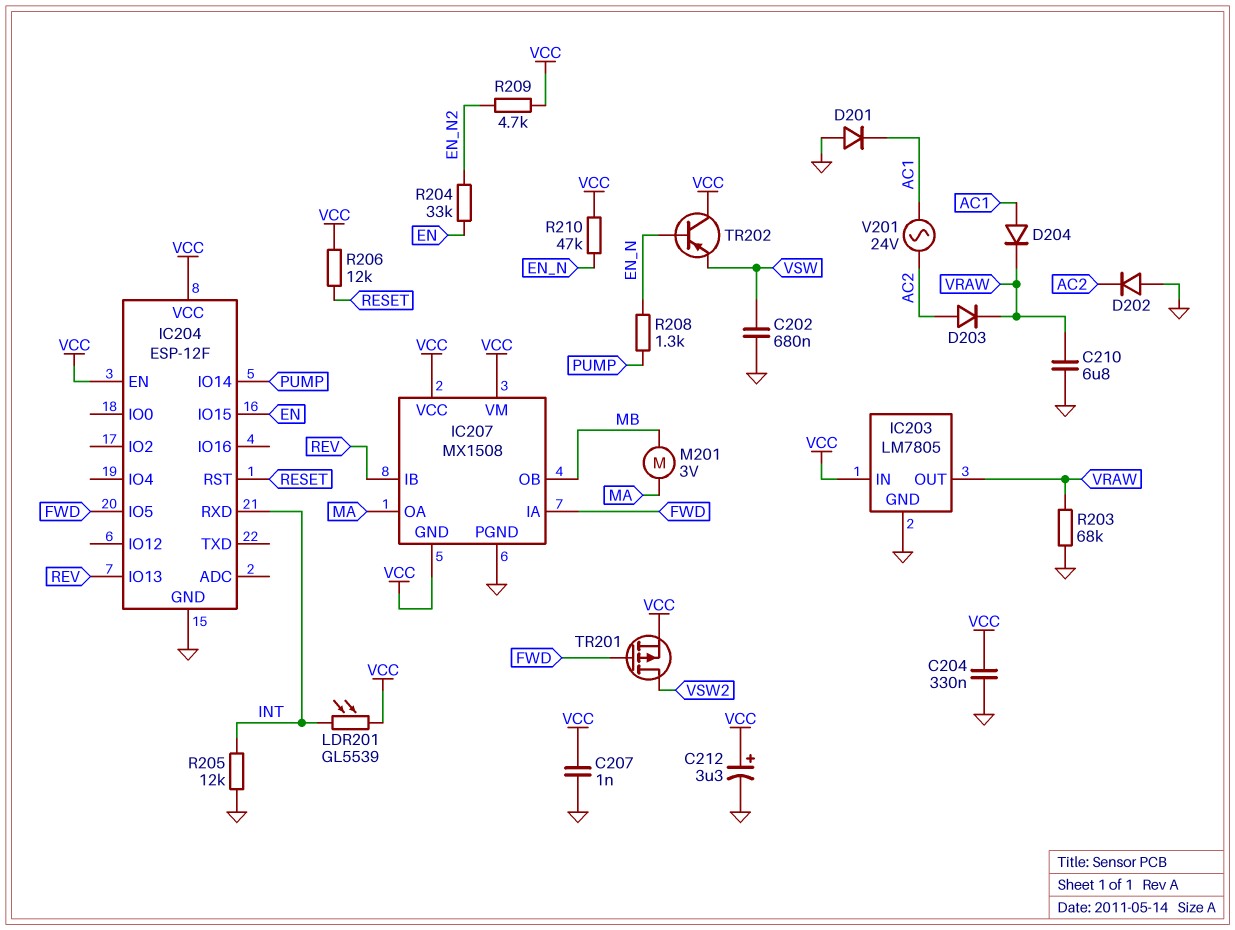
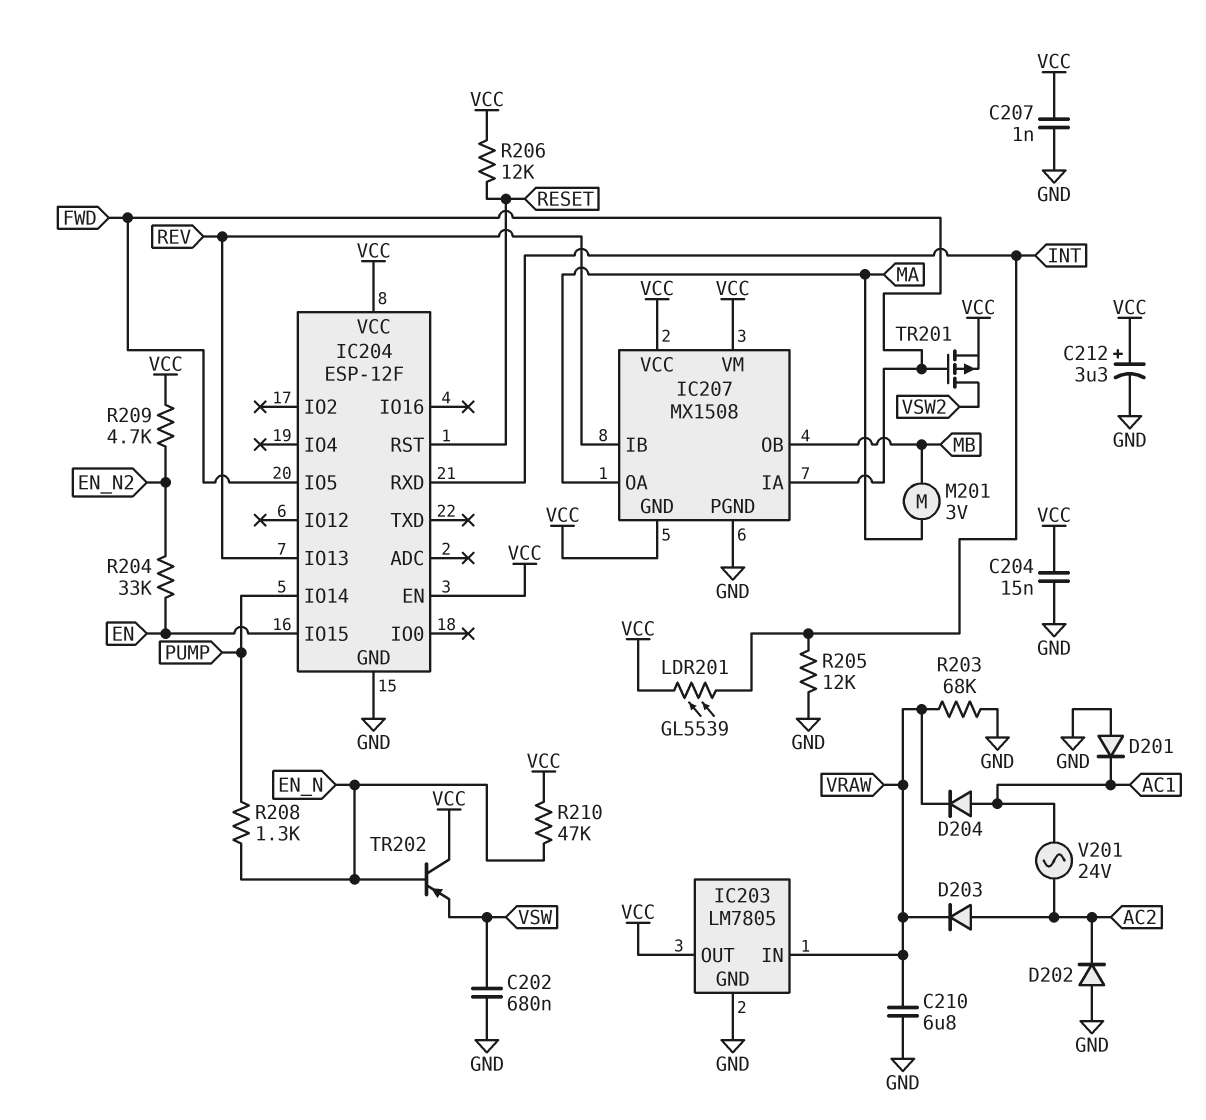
C204: 330nF (GND, VCC) -> 15nF (GND, VCC)
IC203 pin IN: VCC -> VRAW
IC203 pin OUT: VRAW -> VCC

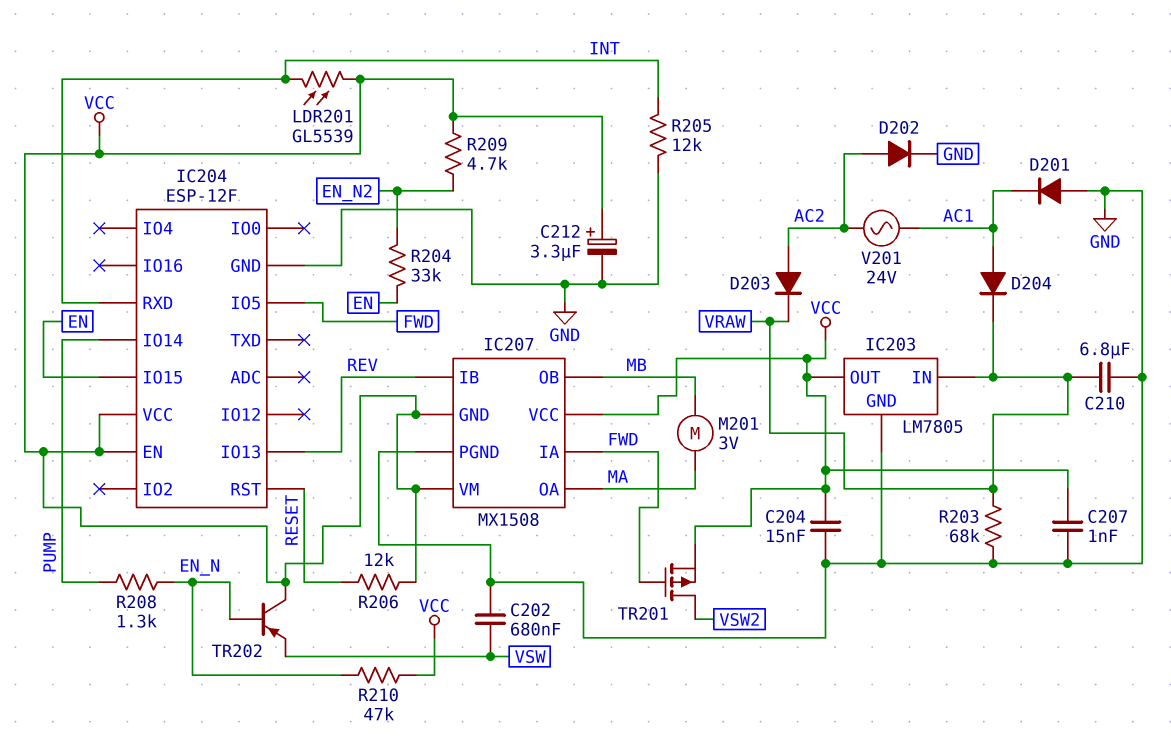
D202: diode (A GND, K AC2) -> diode (A AC2, K GND)

